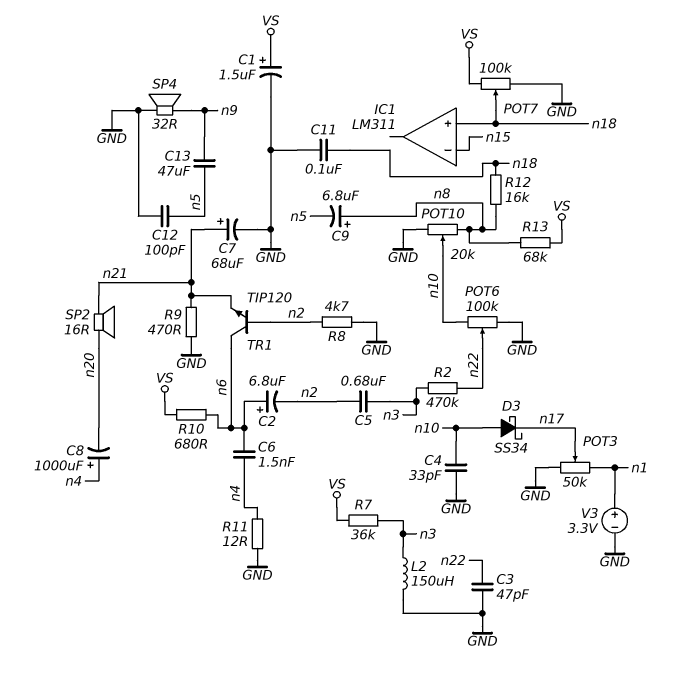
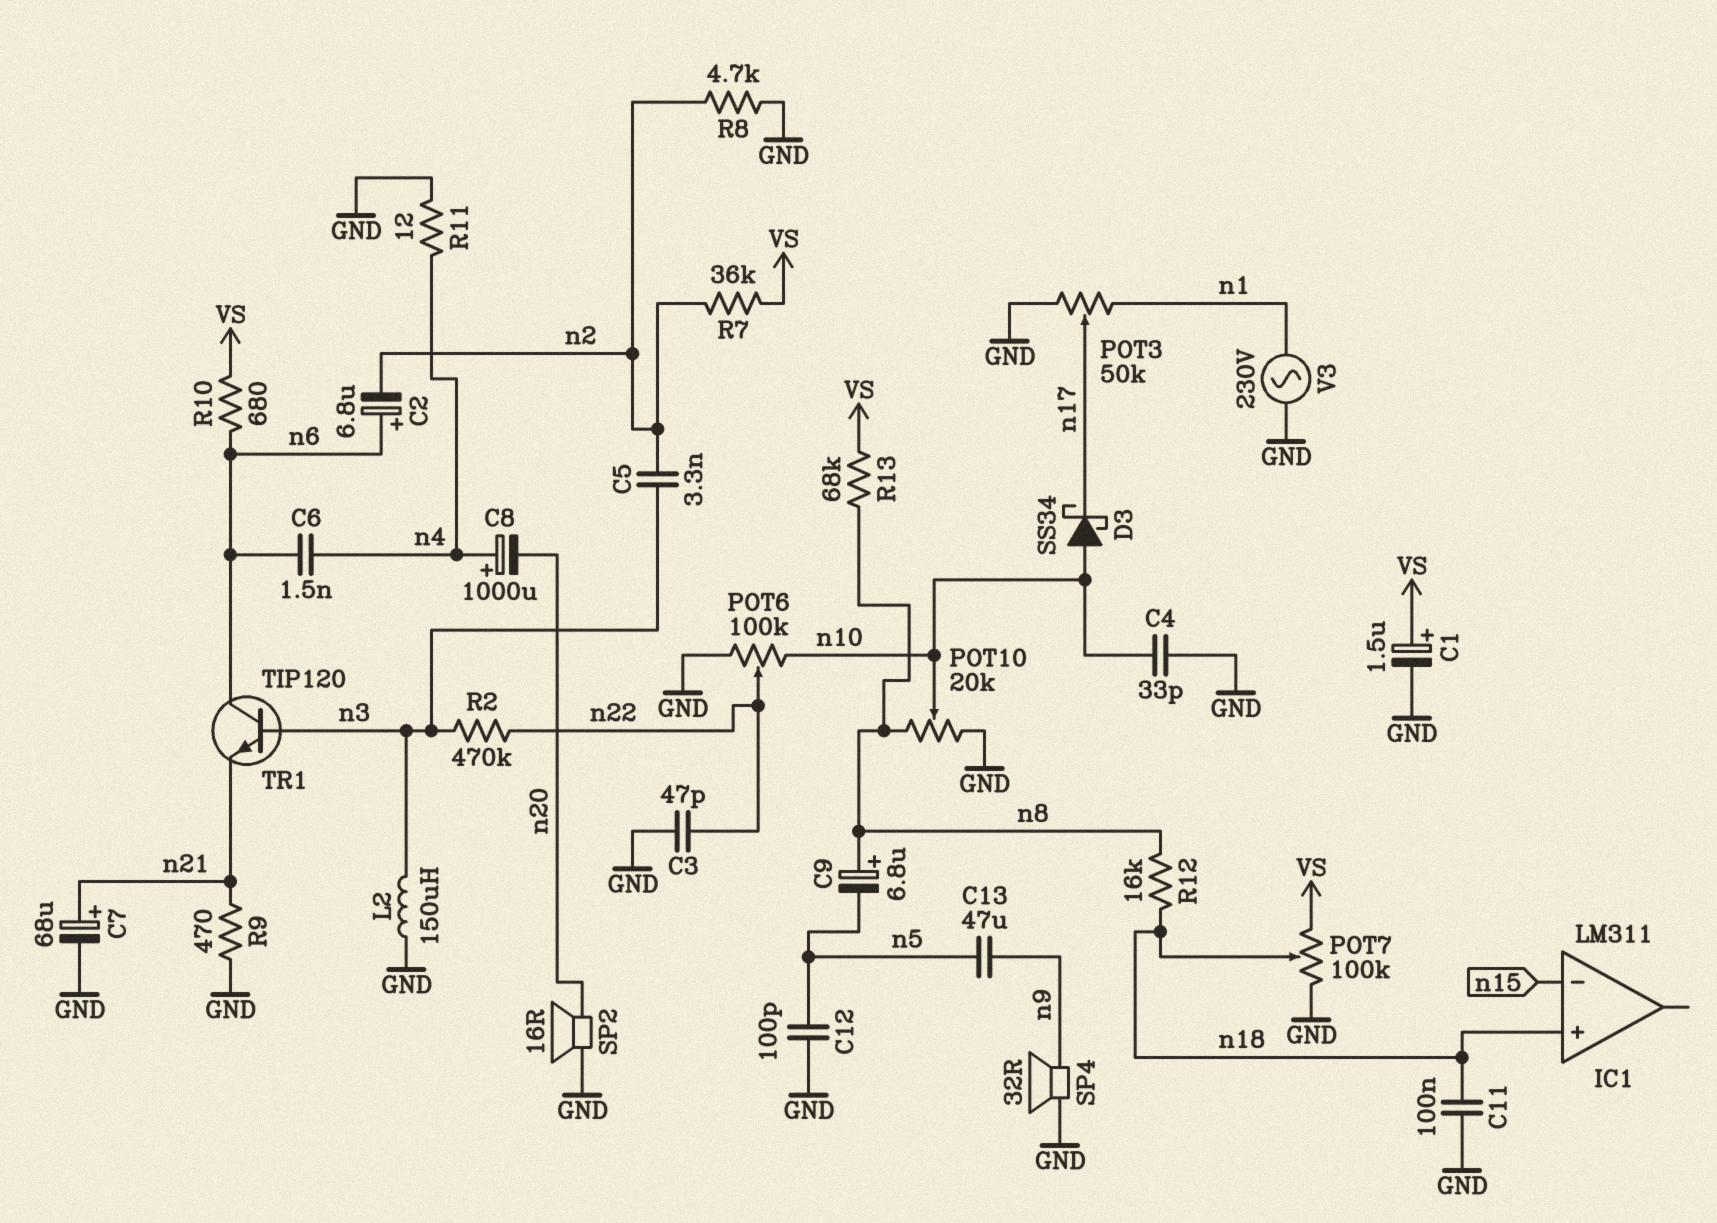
C5: 680nF (n2, n3) -> 3.3nF (n2, n3)
R7: 36k (VS, n3) -> 36k (VS, n2)
SP2: speaker 16R (n20, n21) -> speaker 16R (GND, n20)
TR1: NPN TIP120 (B n2, C n6, E n21) -> NPN TIP120 (B n3, C n6, E n21)
V3: 3.3V (plus n1, minus GND) -> AC 230V (GND, n1)

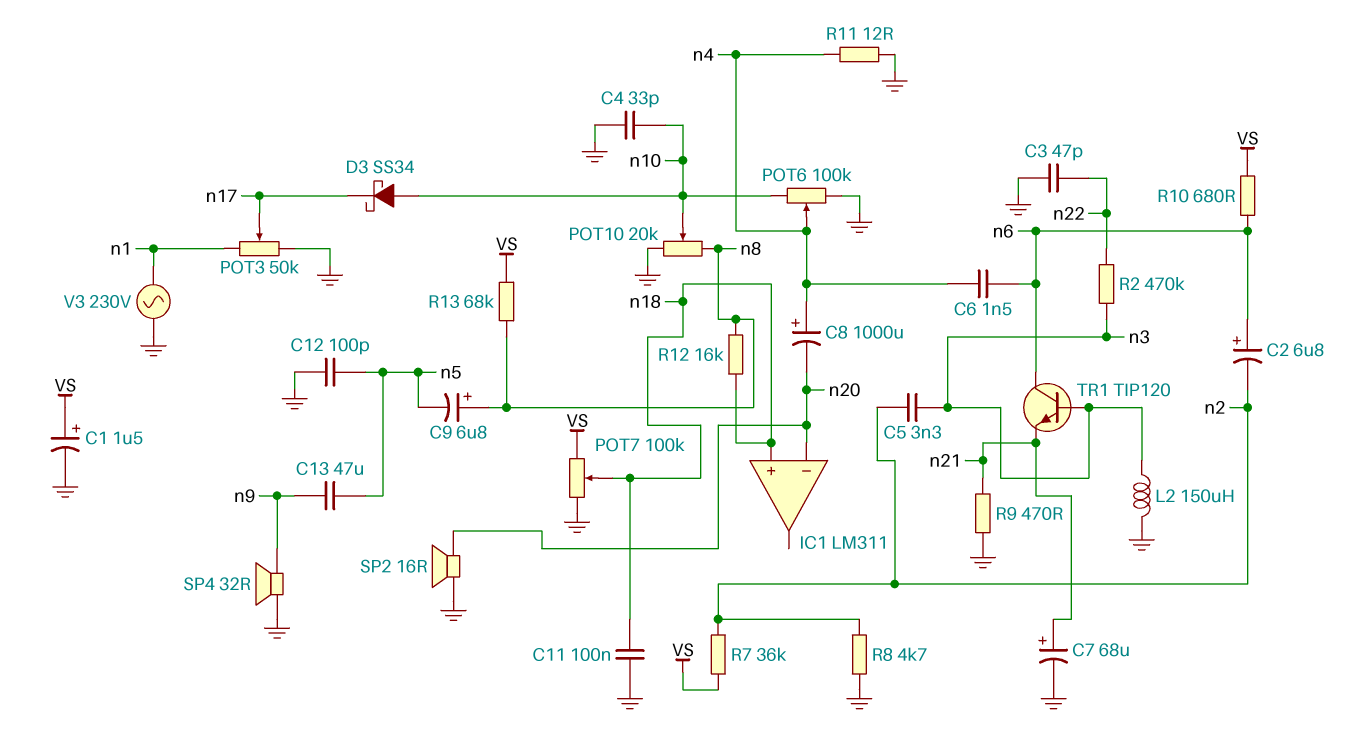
IC1 pin in-: n15 -> n20
POT6: 100k (GND, n10, wiper n22) -> 100k (GND, n10, wiper n4)

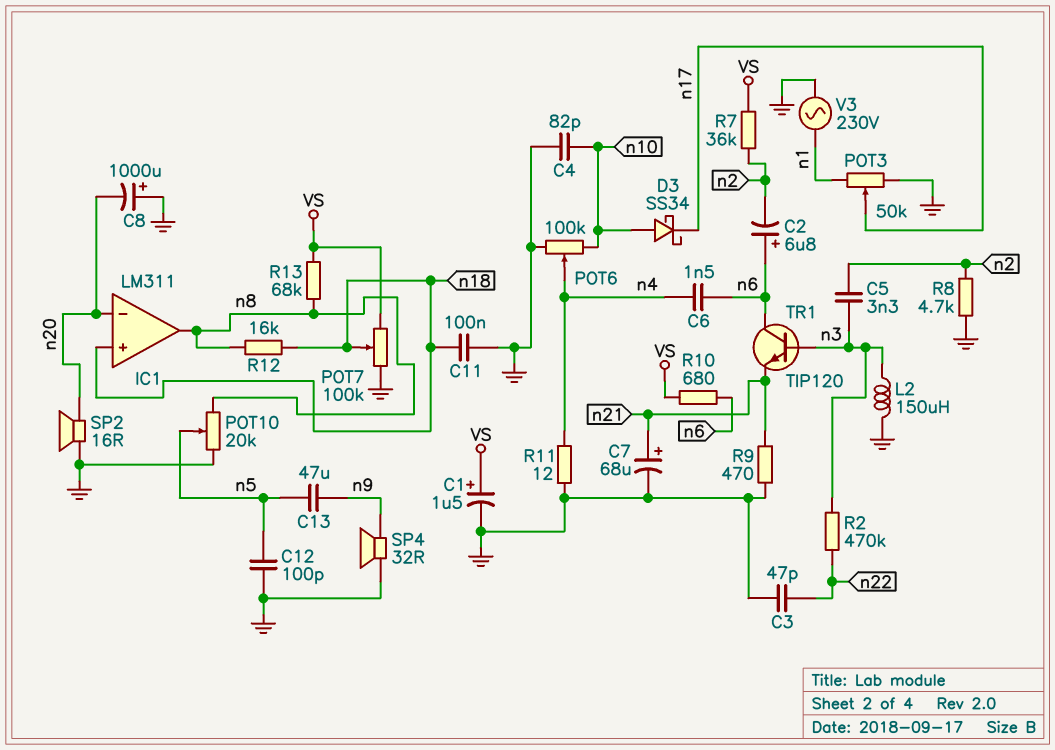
C4: 33pF (GND, n10) -> 82pF (GND, n10)
C8: 1000uF (plus n4, minus n20) -> 1000uF (plus GND, minus n20)
C9: 6.8uF (plus n8, minus n5) -> none
IC1 pin out: none -> n8
POT10: 20k (GND, n8, wiper n10) -> 20k (GND, n8, wiper n5)

